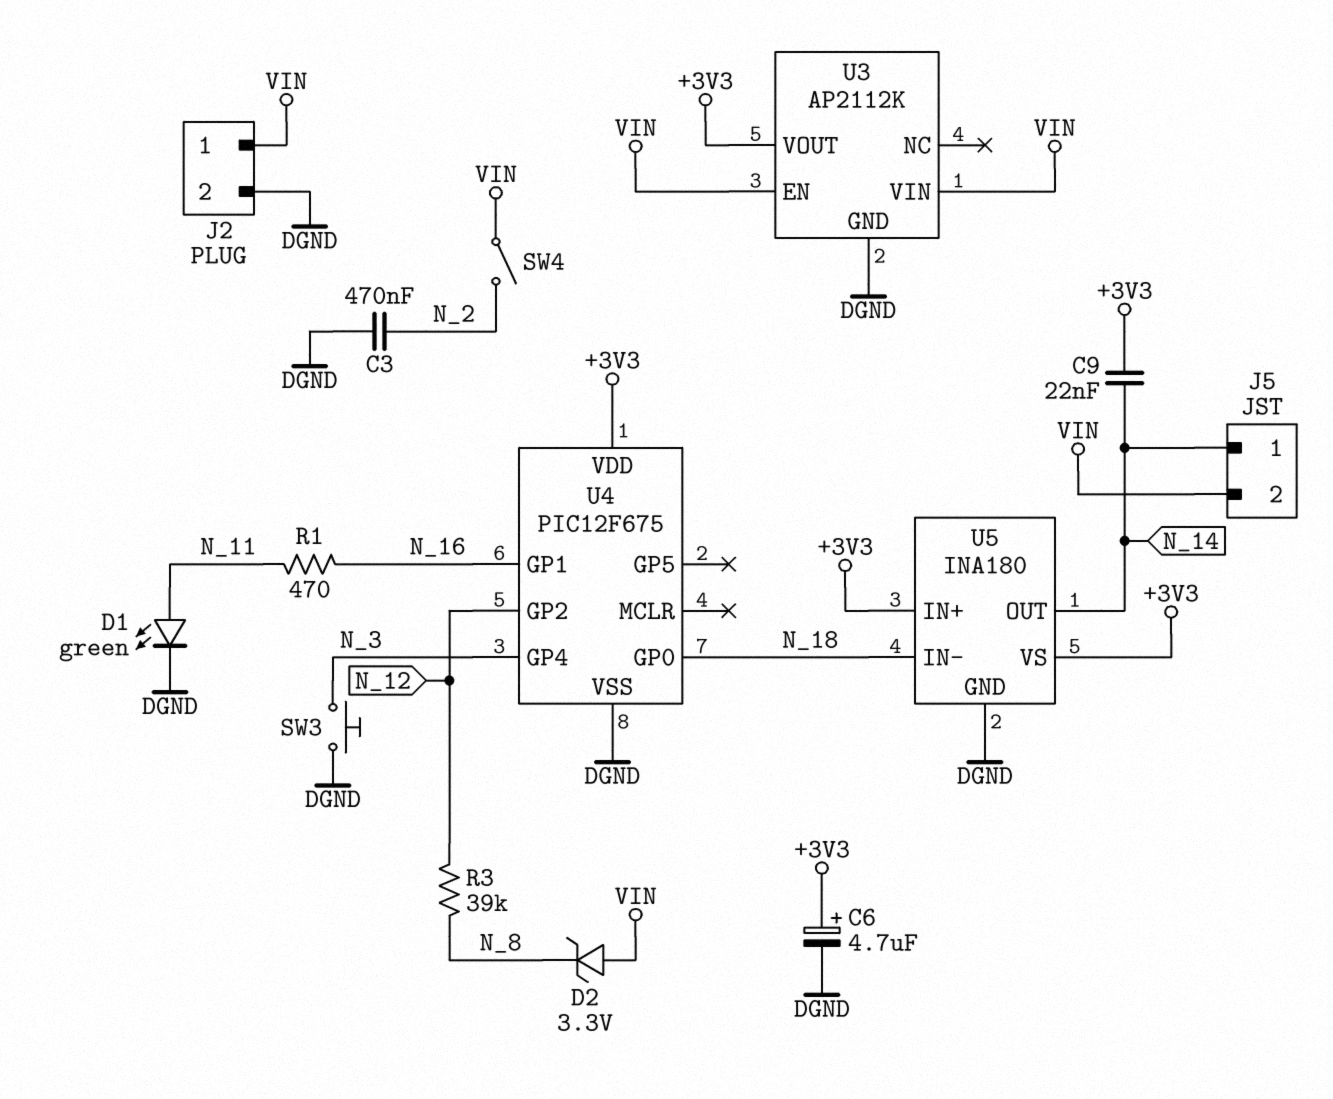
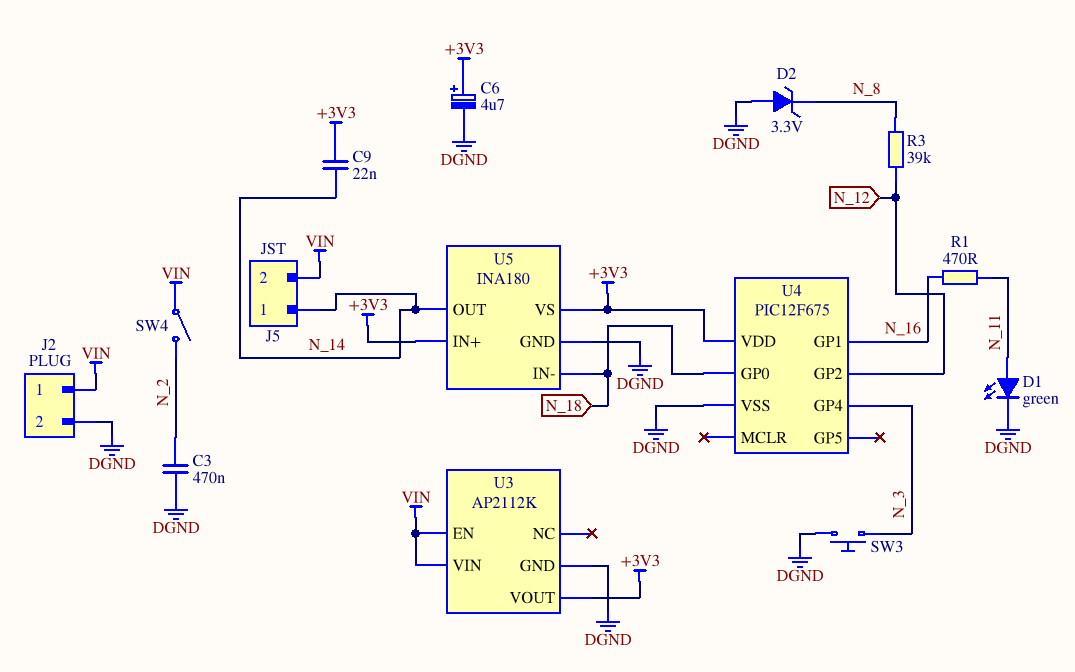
D2: zener 3.3V (A VIN, K N_8) -> zener 3.3V (A DGND, K N_8)

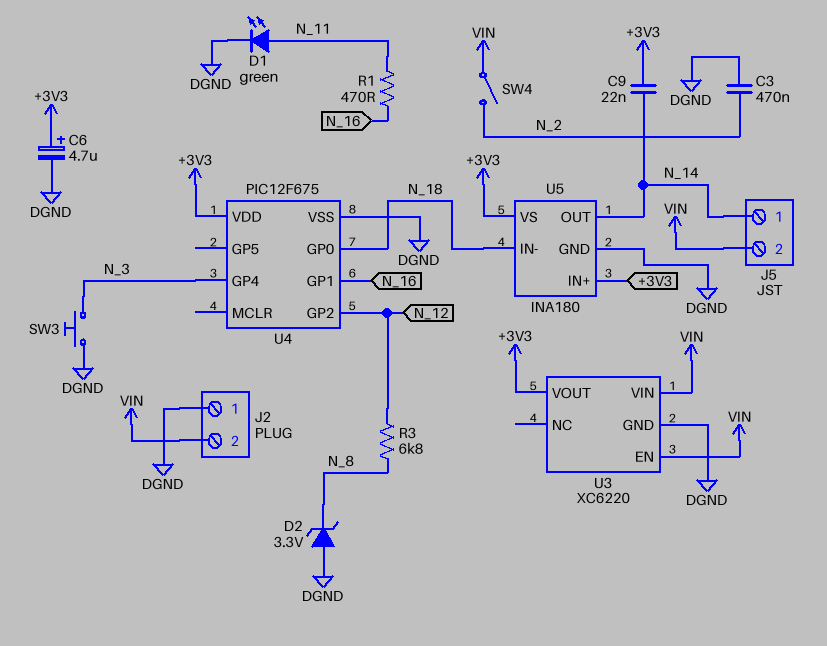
J2 pin 1: VIN -> DGND
J2 pin 2: DGND -> VIN
R3: 39k (N_8, N_12) -> 6.8k (N_8, N_12)
U3: AP2112K -> XC6220

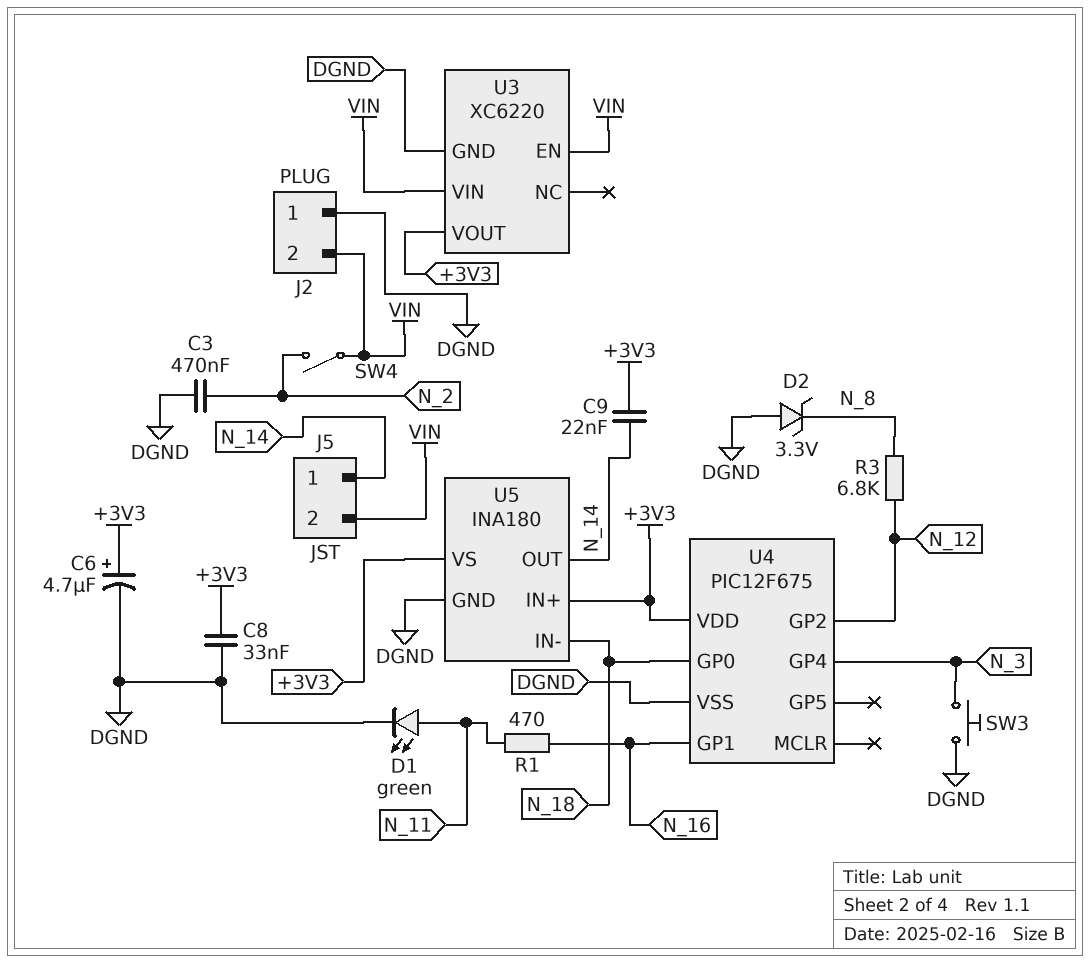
C8: none -> 33nF (+3V3, DGND)

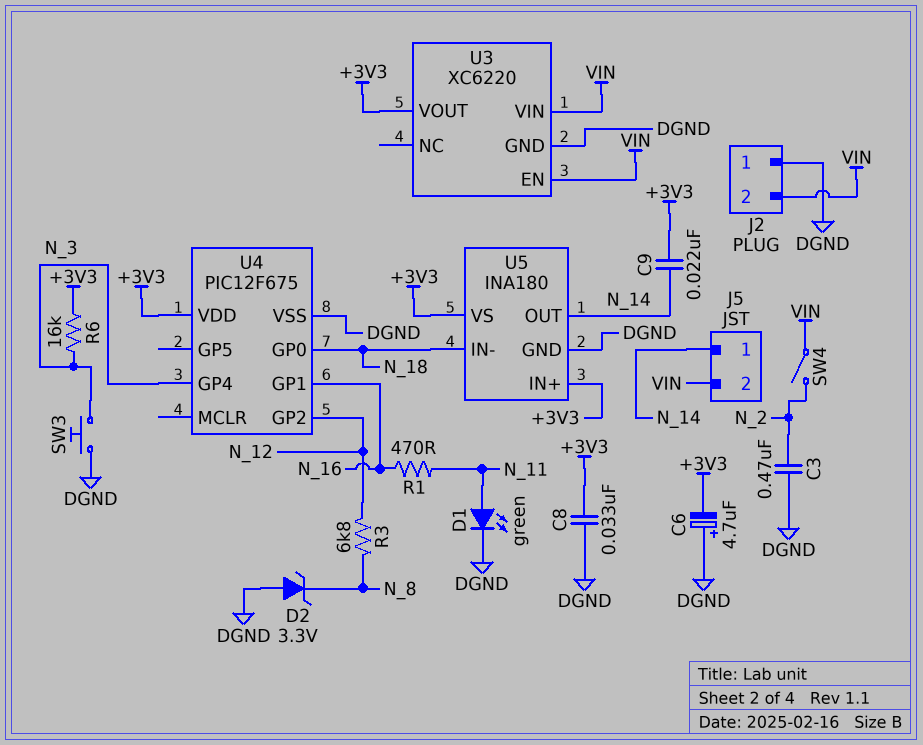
C6: 4.7uF (plus +3V3, minus DGND) -> 4.7uF (plus DGND, minus +3V3)
R6: none -> 16k (+3V3, N_3)

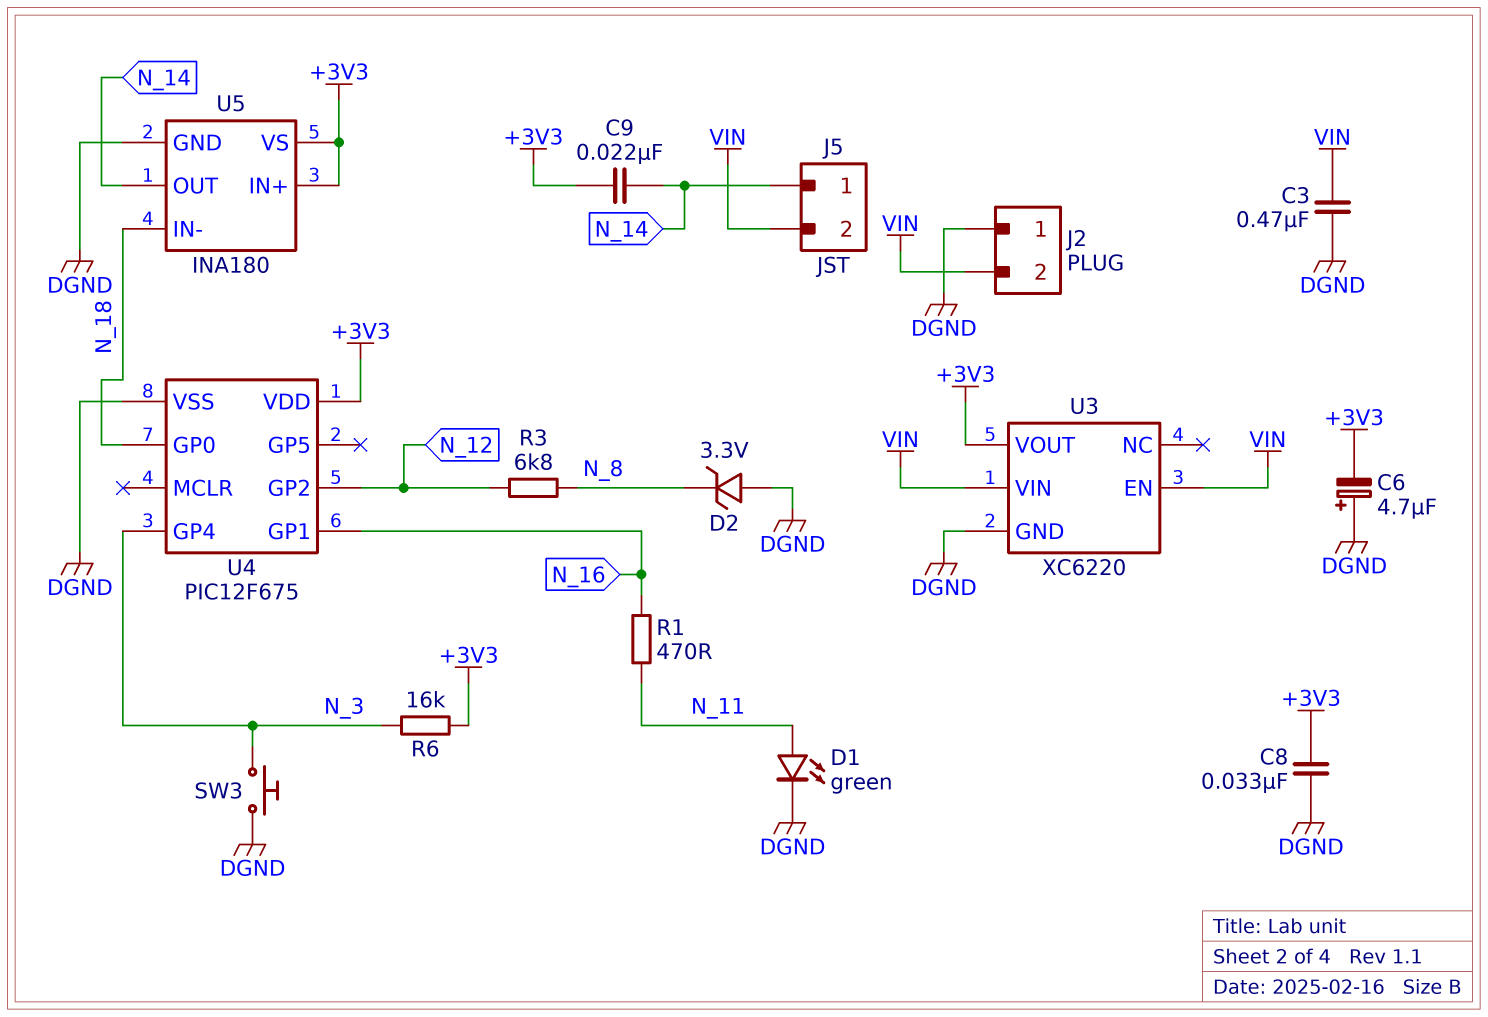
C3: 470nF (DGND, N_2) -> 470nF (DGND, VIN)
SW4: switch (N_2, VIN) -> none

